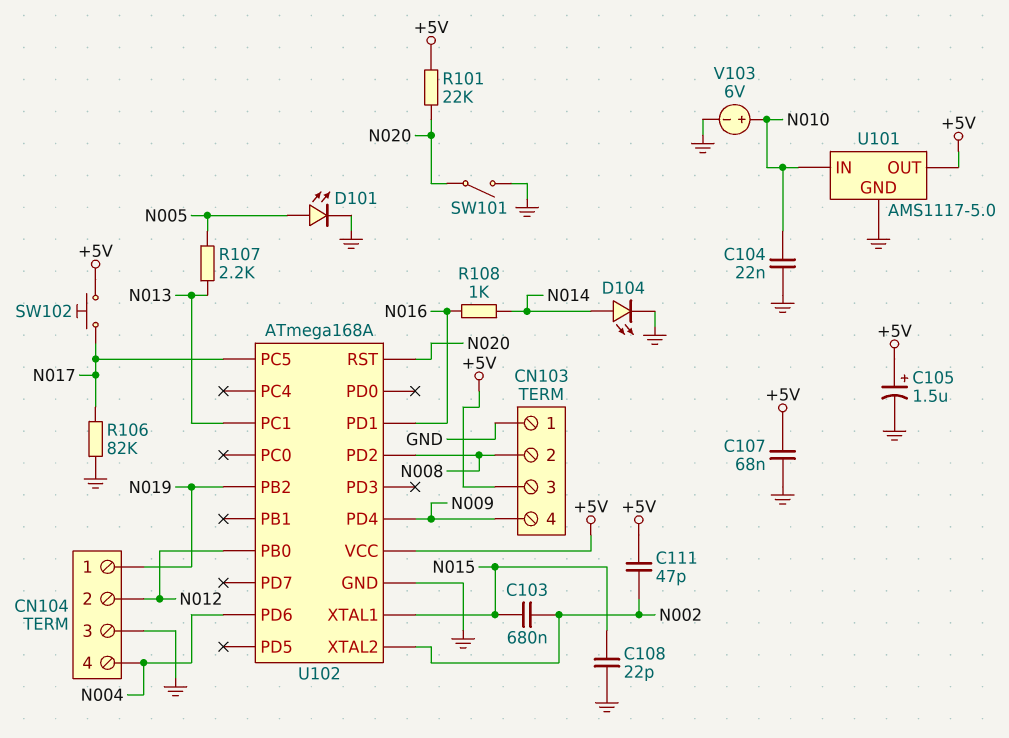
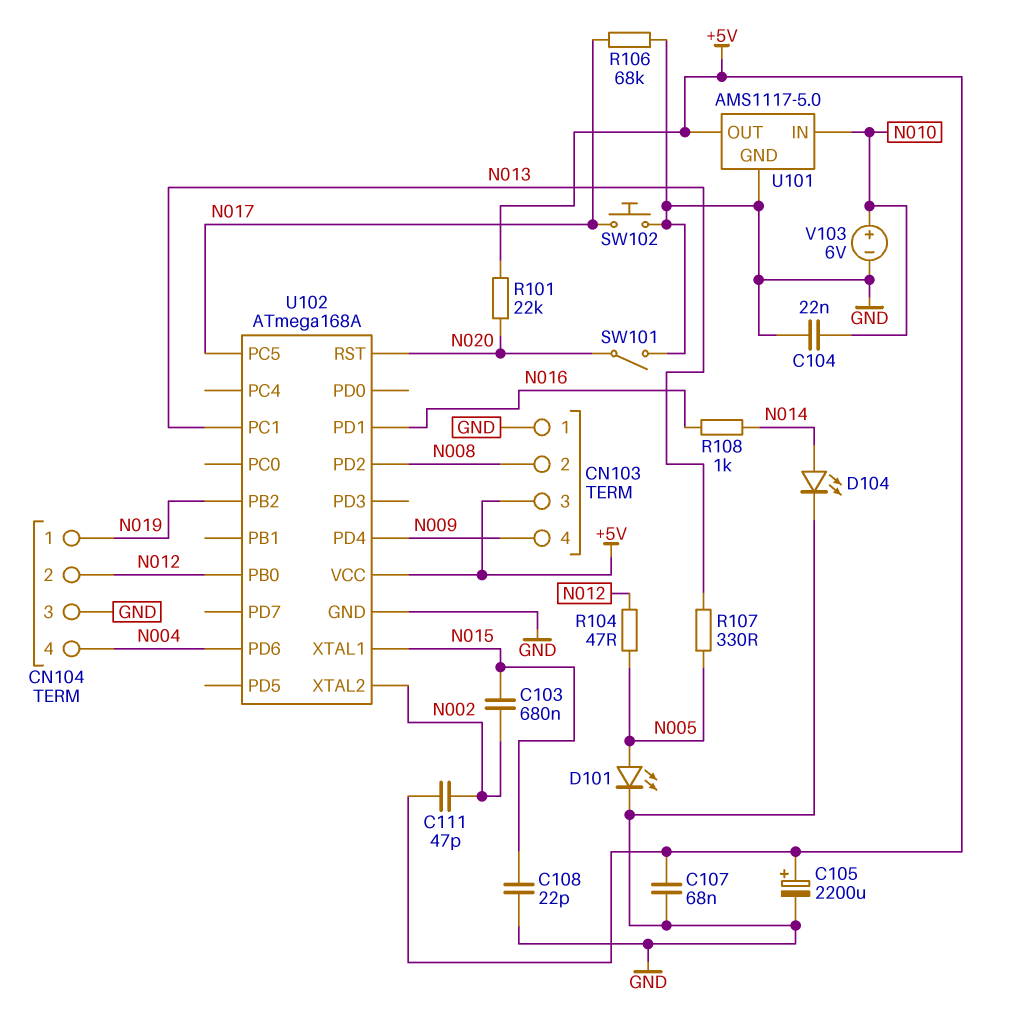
C105: 1.5uF (plus +5V, minus GND) -> 2200uF (plus +5V, minus GND)
R104: none -> 47 (N005, N012)
R106: 82k (GND, N017) -> 68k (GND, N017)
R107: 2.2k (N005, N013) -> 330 (N005, N013)
SW102: button (+5V, N017) -> button (GND, N017)

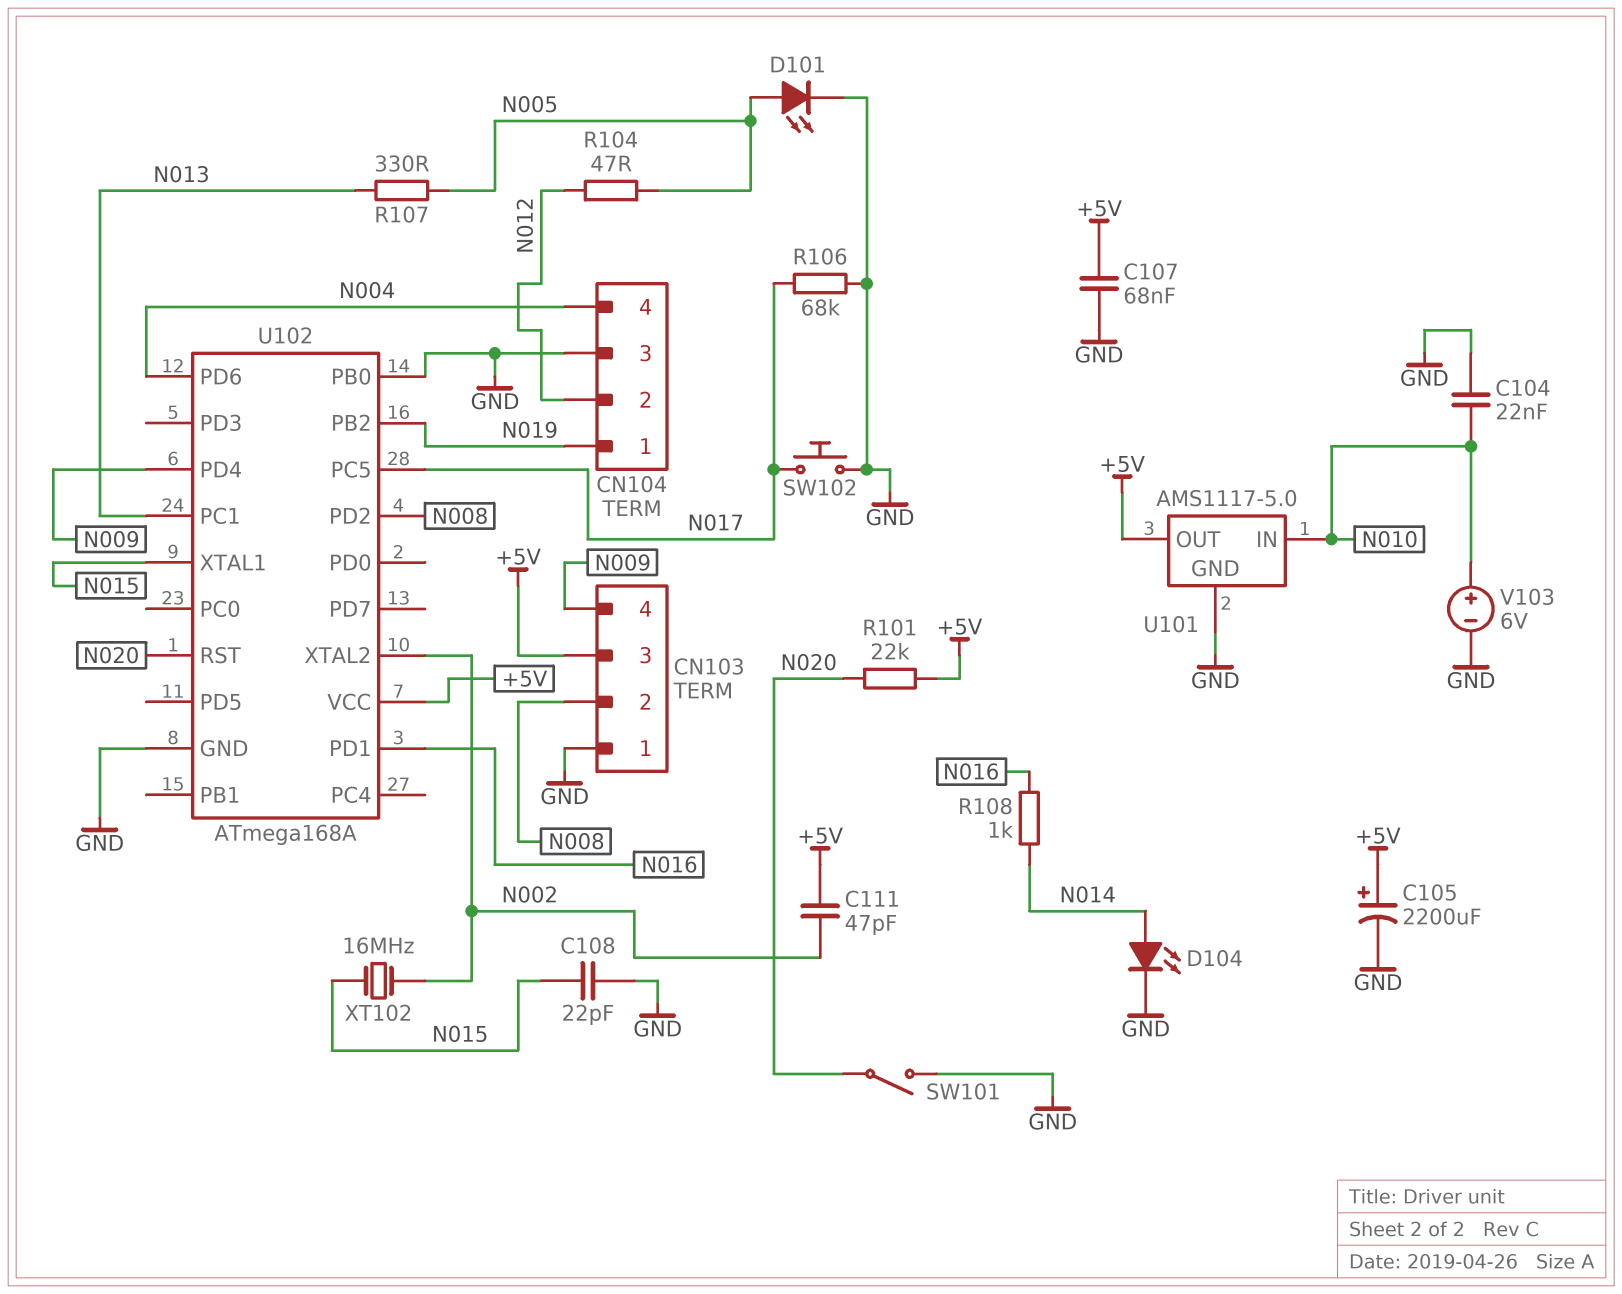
C103: 680nF (N002, N015) -> none
U102 pin PB0: N012 -> GND
XT102: none -> 16MHz (N002, N015)

